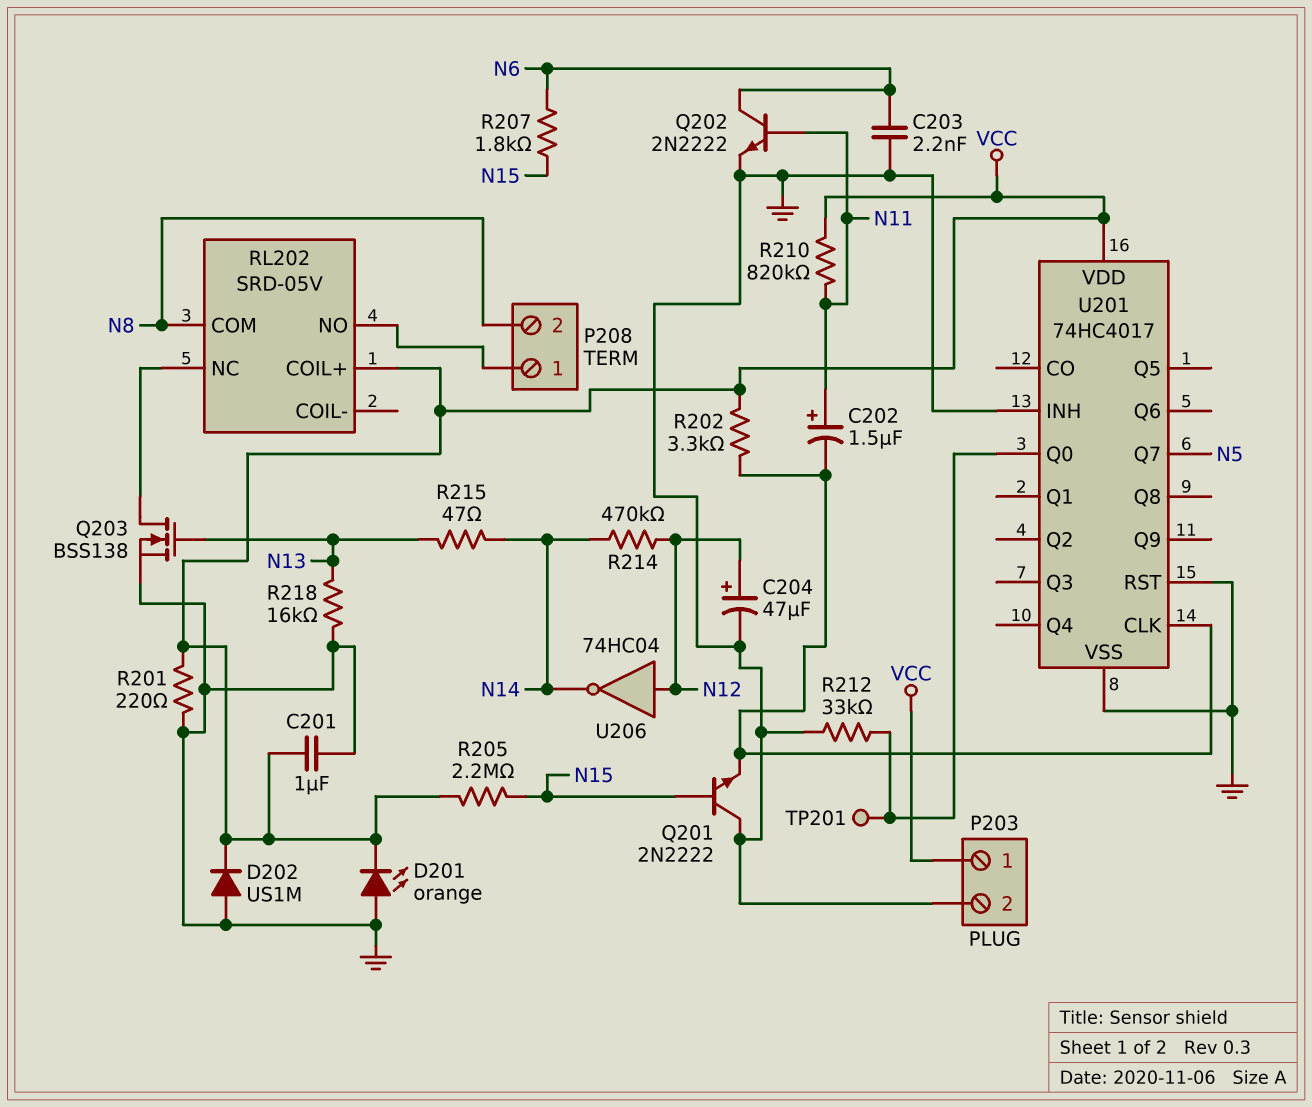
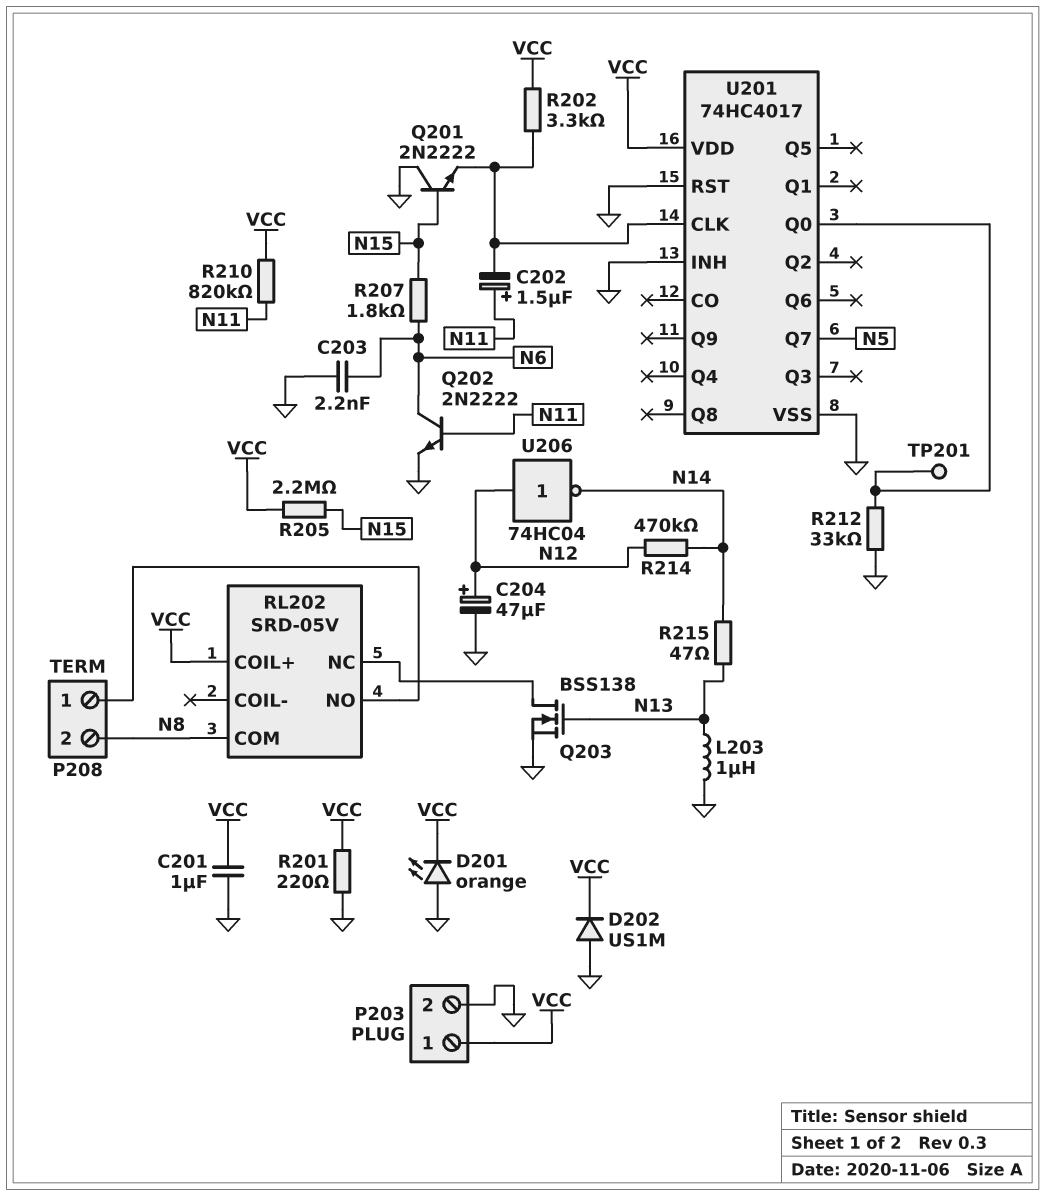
L203: none -> 1uH (GND, N13)
R218: 16k (GND, N13) -> none

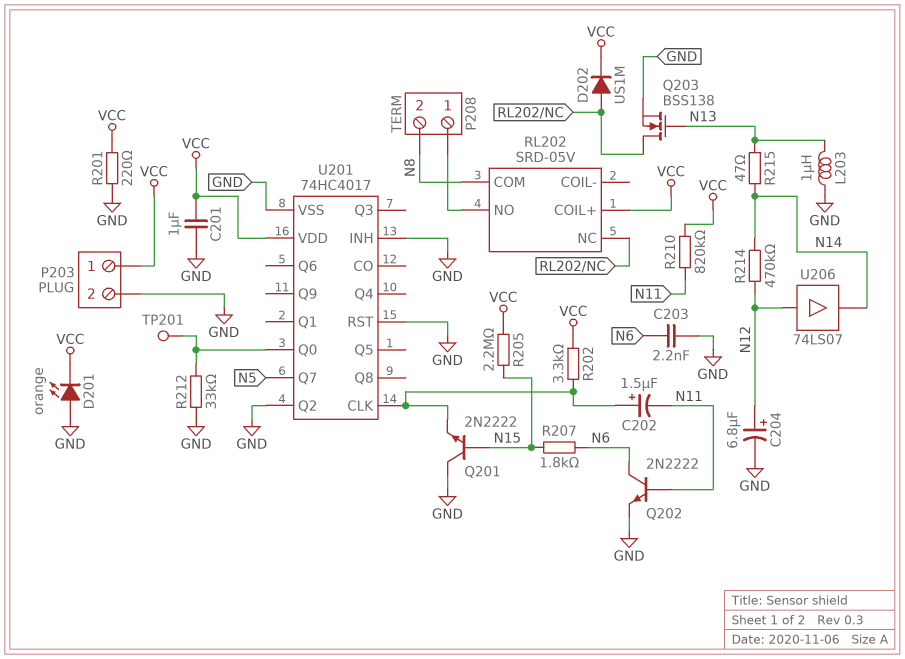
C202: 1.5uF (plus N11, minus U201/CLK) -> 1.5uF (plus U201/CLK, minus N11)
C204: 47uF (plus N12, minus GND) -> 6.8uF (plus N12, minus GND)
D202: diode US1M (A GND, K VCC) -> diode US1M (A RL202/NC, K VCC)
U201 pin Q2: none -> GND
U206: NOT 74HC04 (in N12, out N14) -> buffer 74LS07 (in N12, out N14)

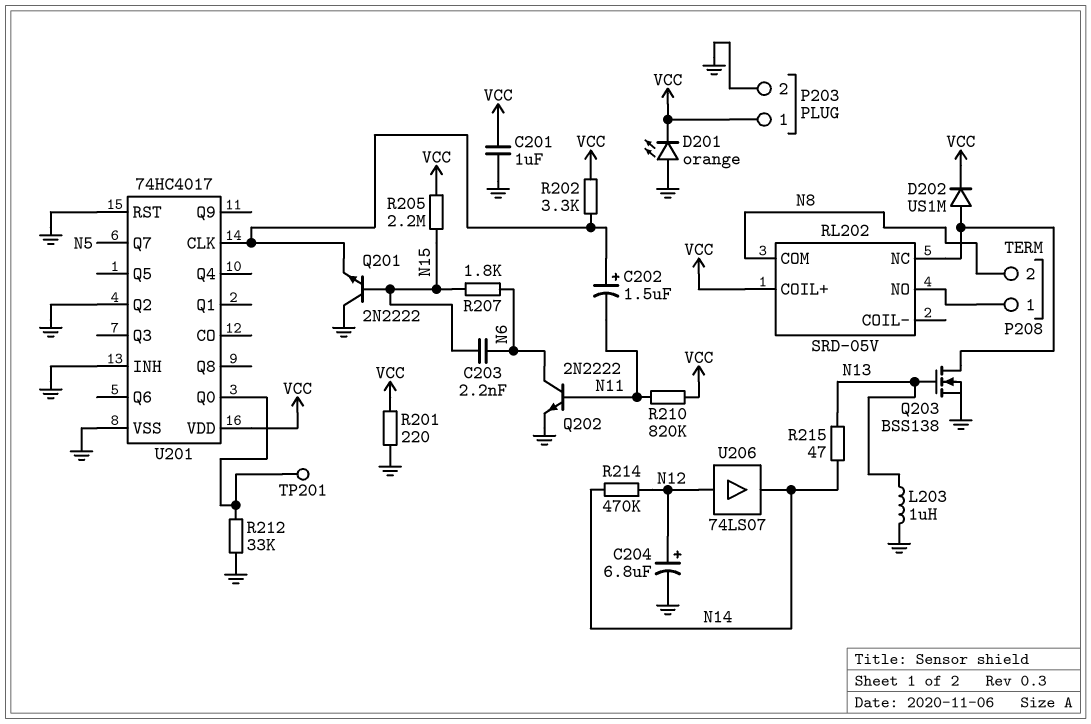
C203: 2.2nF (GND, N6) -> 2.2nF (N6, N15)

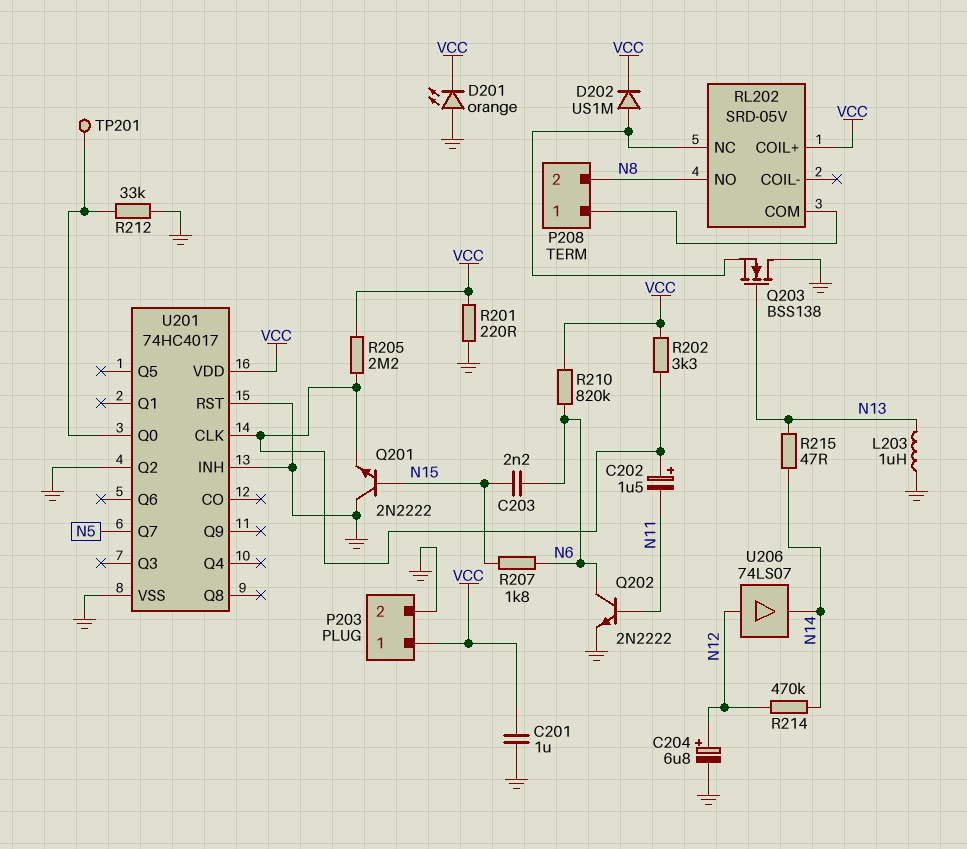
Q203: NMOS BSS138 (G N13, D RL202/NC, S GND) -> NMOS BSS138 (G N13, D GND, S RL202/NC)
R205: 2.2M (N15, VCC) -> 2.2M (U201/CLK, VCC)
R210: 820k (N11, VCC) -> 820k (N6, VCC)
RL202 pin COM: N8 -> P208/1
RL202 pin NO: P208/1 -> N8

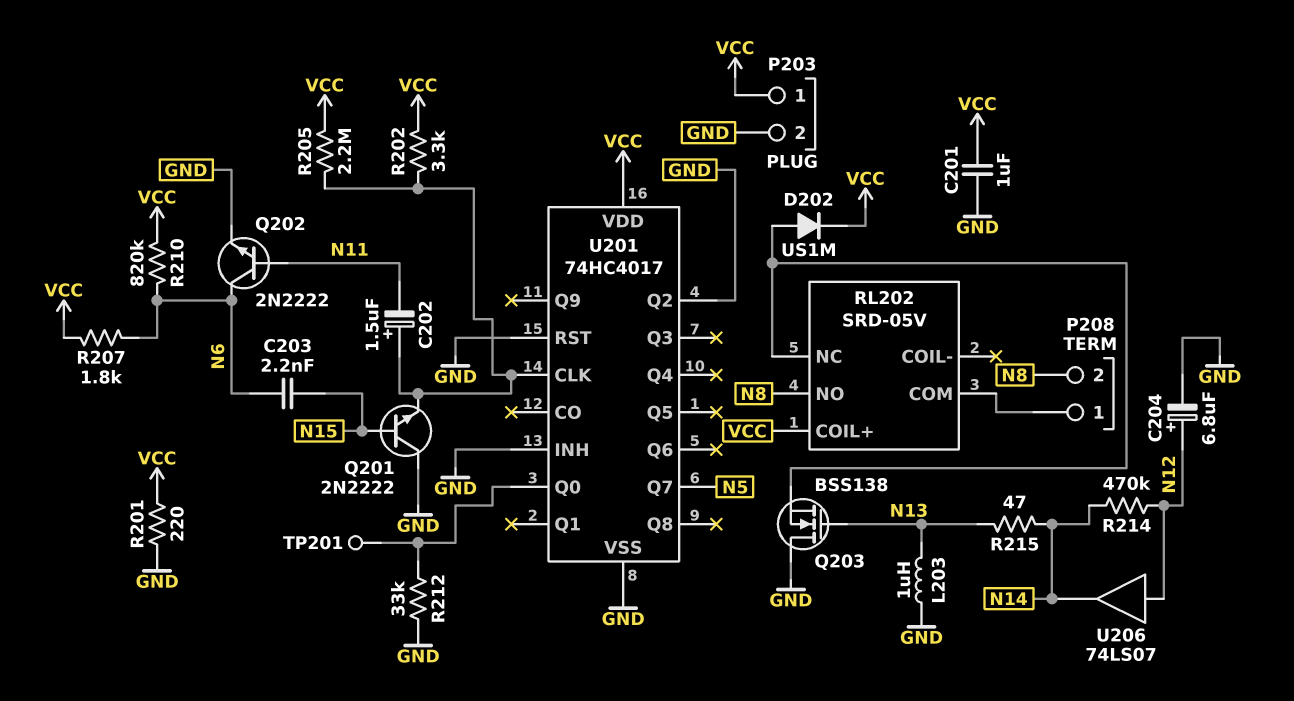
D201: LED orange (A GND, K VCC) -> none
R207: 1.8k (N6, N15) -> 1.8k (N6, VCC)

